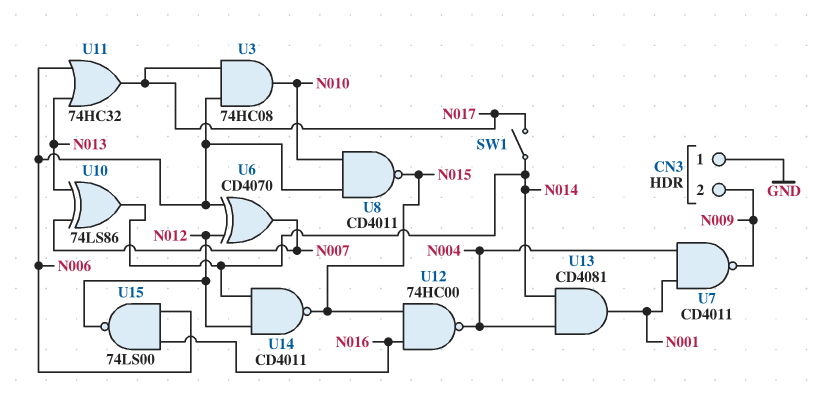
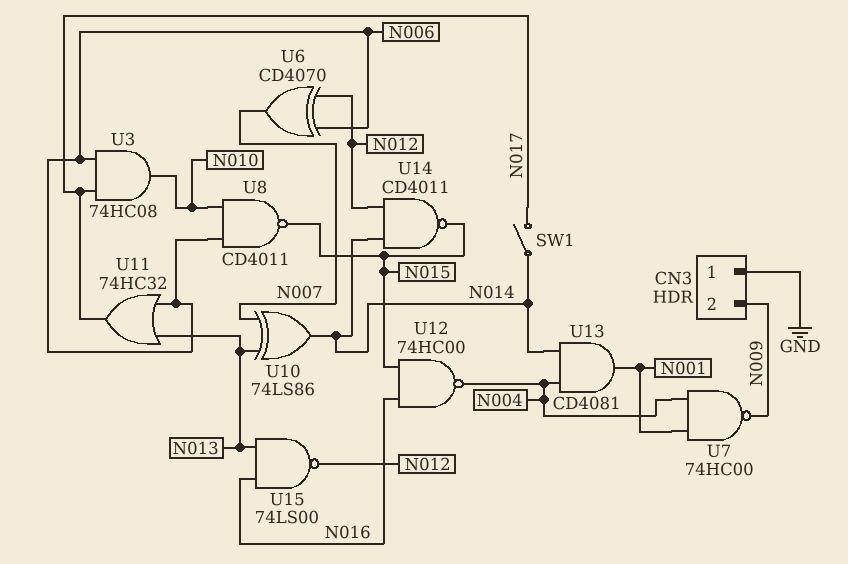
U7: NAND CD4011 (in N001, in N004, out N009) -> NAND 74HC00 (in N001, in N004, out N009)
U15: NAND 74LS00 (in N006, in N016, out N012) -> NAND 74LS00 (in N013, in N016, out N012)

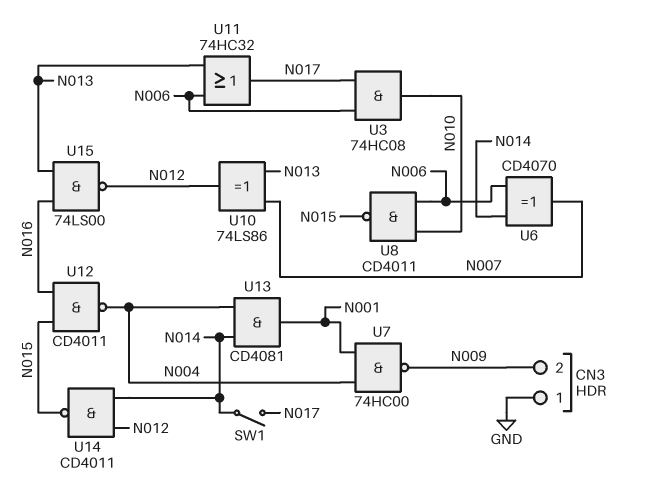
U6: XOR CD4070 (in N006, in N012, out N007) -> XOR CD4070 (in N006, in N014, out N007)
U10: XOR 74LS86 (in N007, in N013, out N014) -> XOR 74LS86 (in N007, in N013, out N012)
U12: NAND 74HC00 (in N015, in N016, out N004) -> NAND CD4011 (in N015, in N016, out N004)

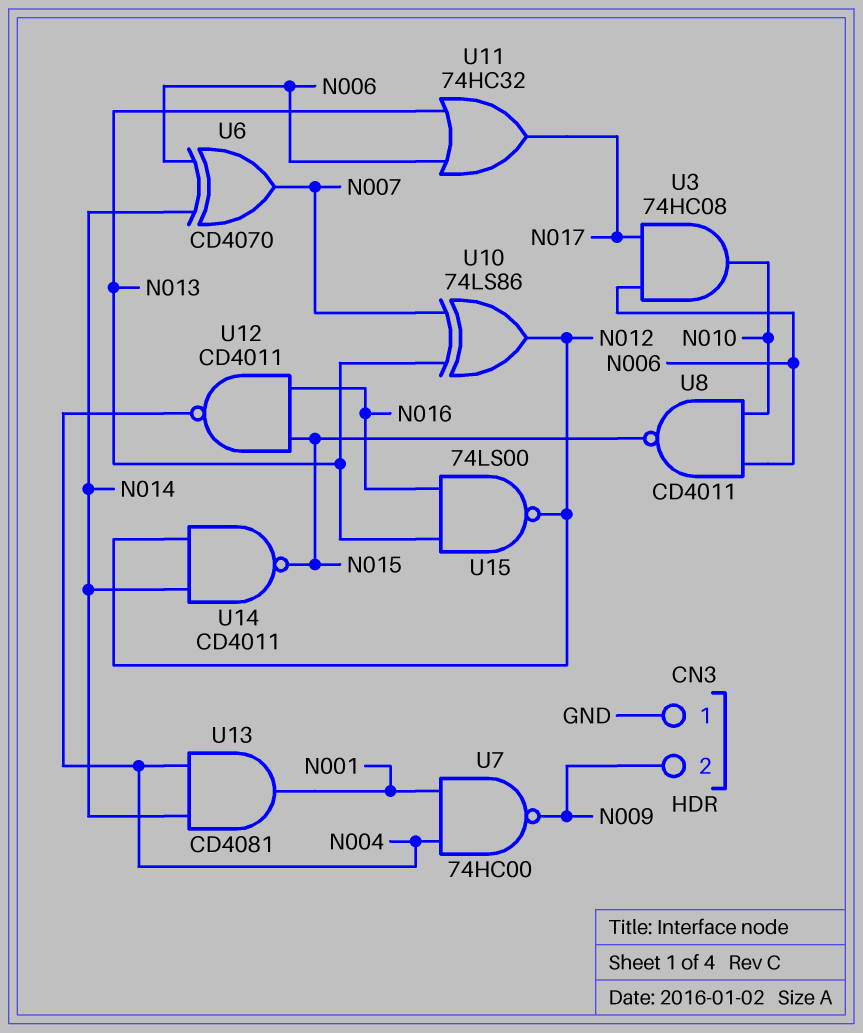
SW1: switch (N014, N017) -> none

